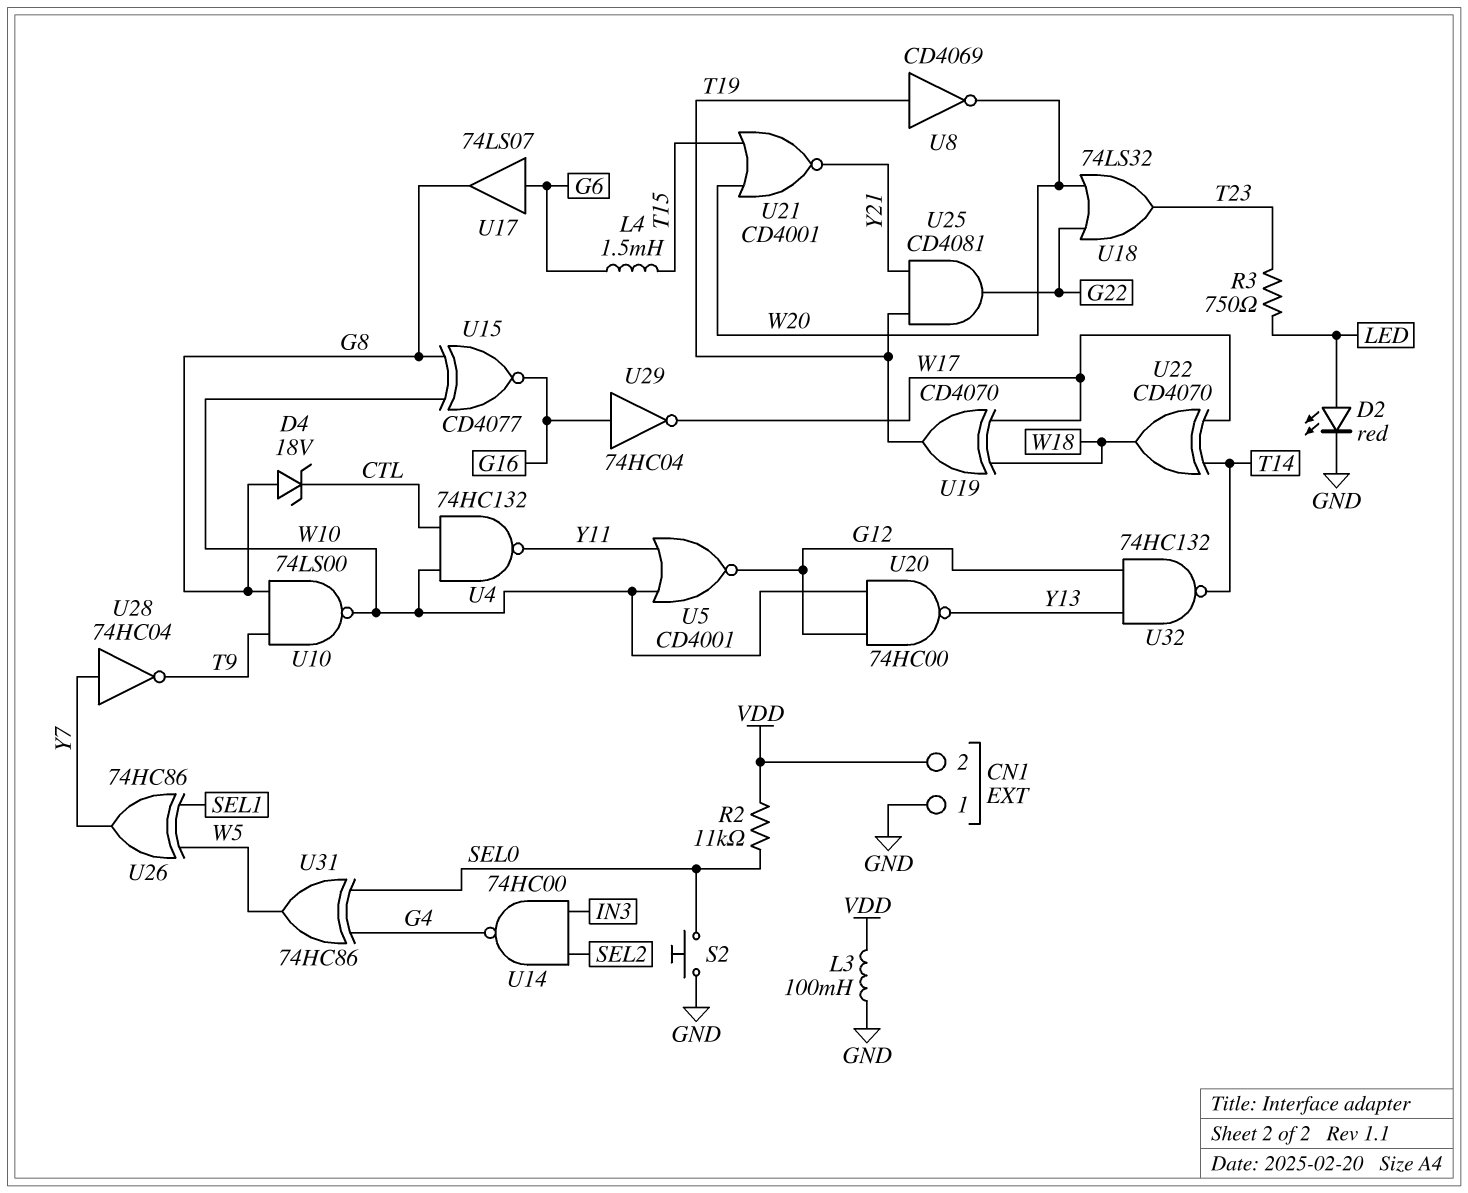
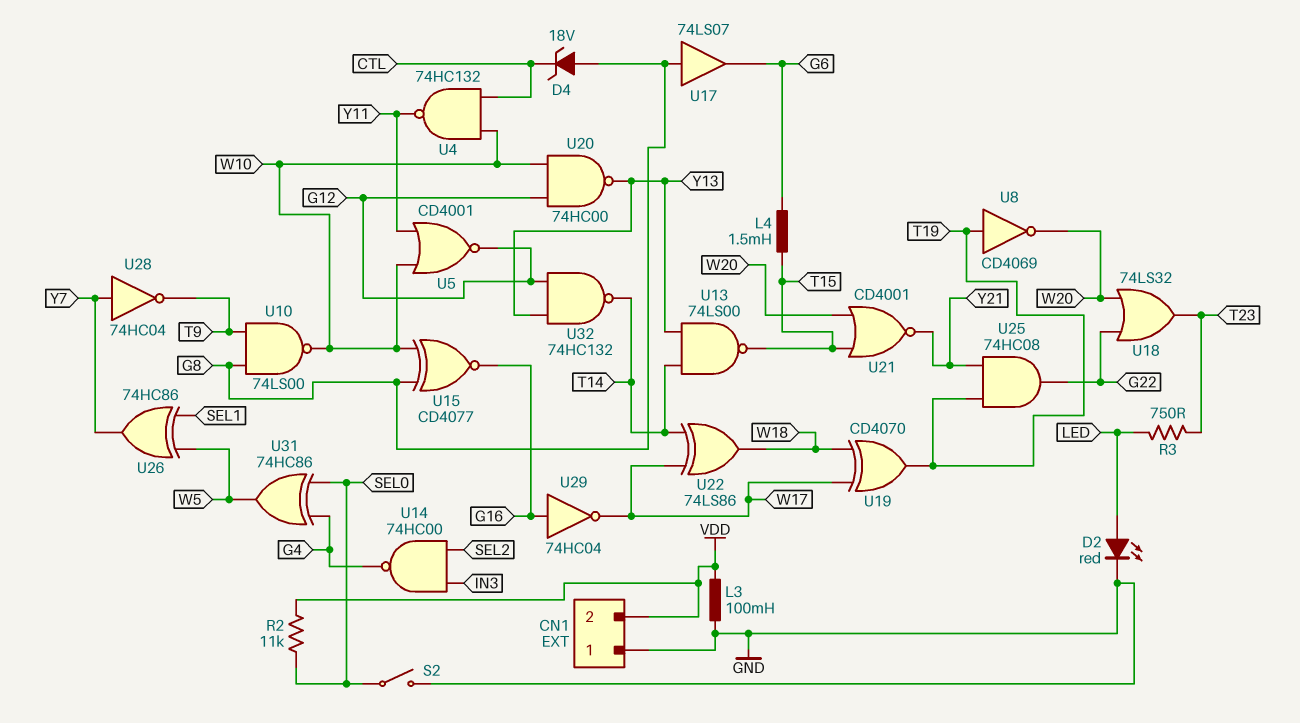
S2: button (GND, SEL0) -> switch (GND, SEL0)
U13: none -> NAND 74LS00 (in T14, in Y13, out T15)
U17: buffer 74LS07 (in G6, out G8) -> buffer 74LS07 (in G8, out G6)
U22: XOR CD4070 (in T14, in W17, out W18) -> XOR 74LS86 (in T14, in W17, out W18)
U25: AND CD4081 (in T19, in Y21, out G22) -> AND 74HC08 (in T19, in Y21, out G22)

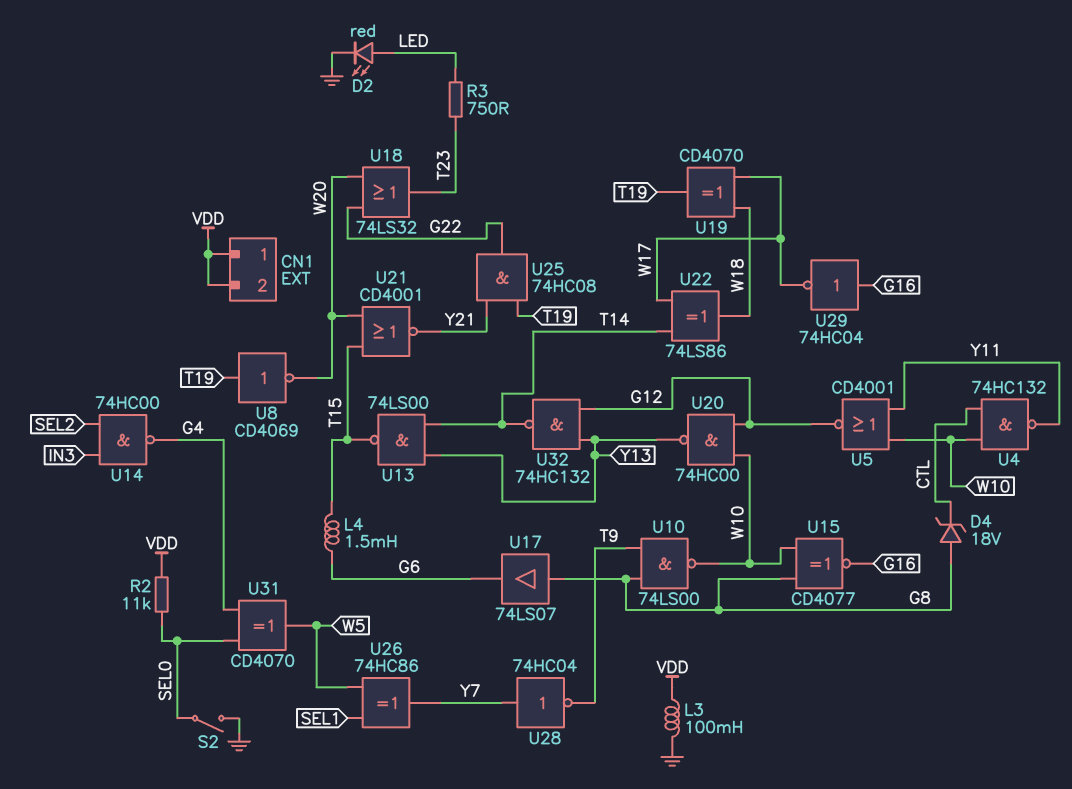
CN1 pin 1: GND -> VDD
U31: XOR 74HC86 (in G4, in SEL0, out W5) -> XOR CD4070 (in G4, in SEL0, out W5)

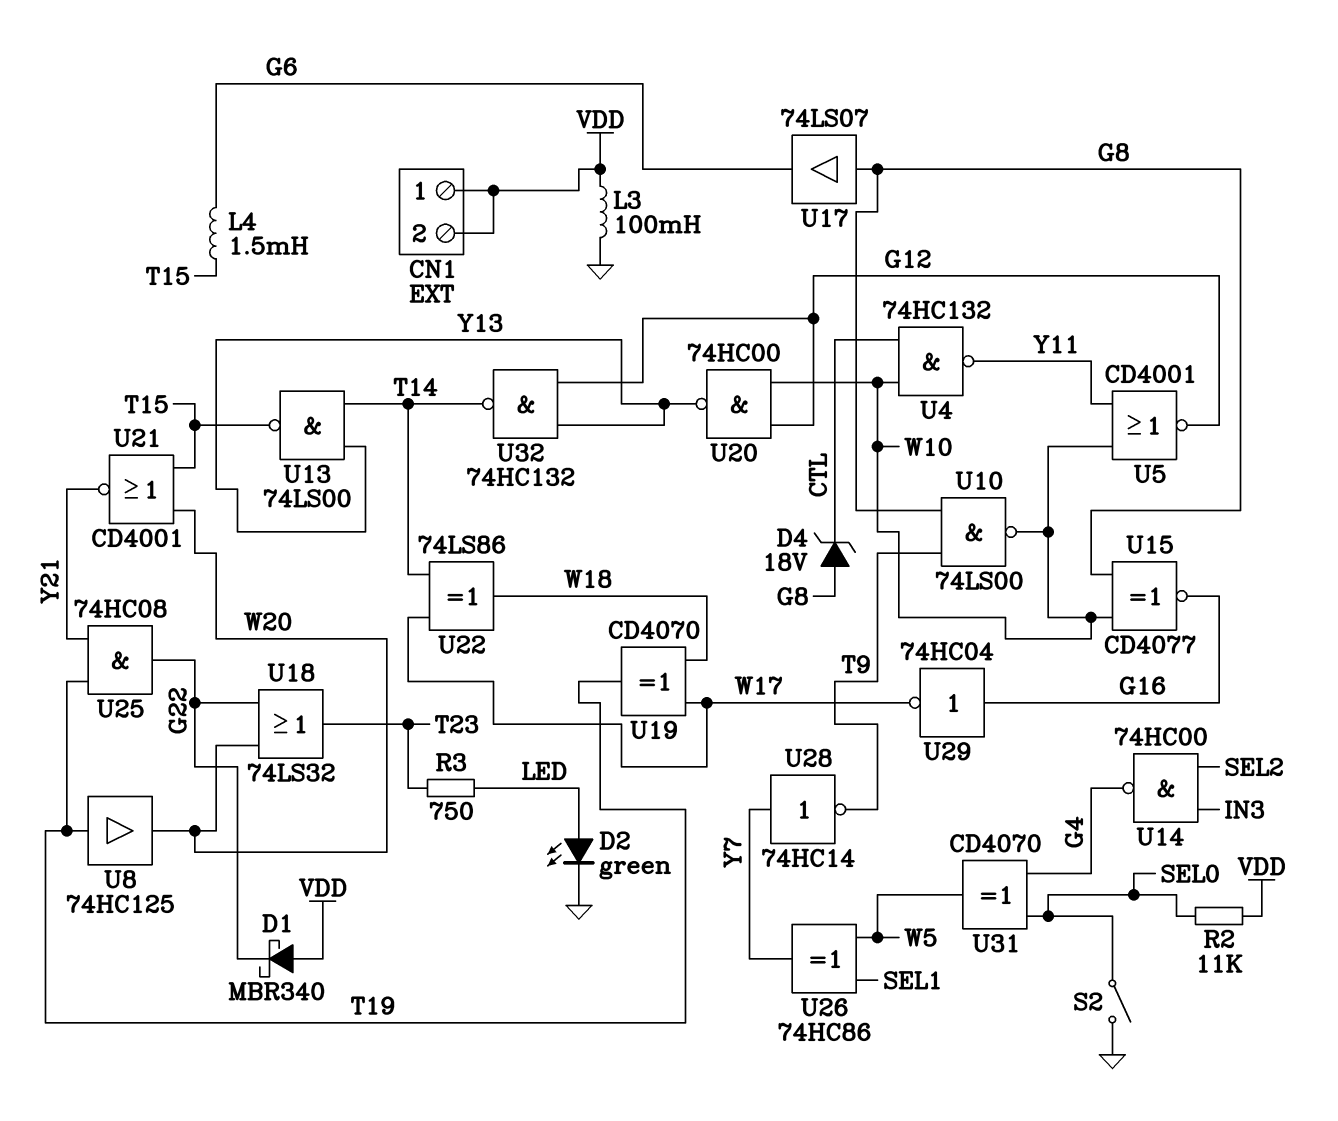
D1: none -> schottky MBR340 (A VDD, K G22)
D2: LED red (A LED, K GND) -> LED green (A LED, K GND)
U8: NOT CD4069 (in T19, out W20) -> buffer 74HC125 (in T19, out W20)
U28: NOT 74HC04 (in Y7, out T9) -> NOT 74HC14 (in Y7, out T9)

